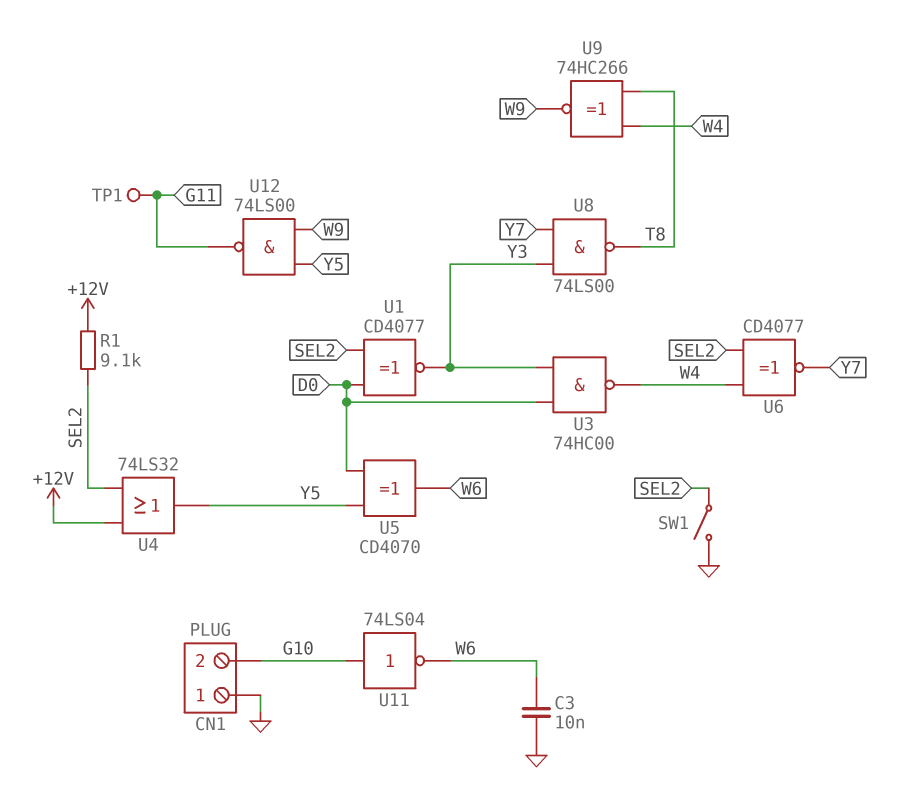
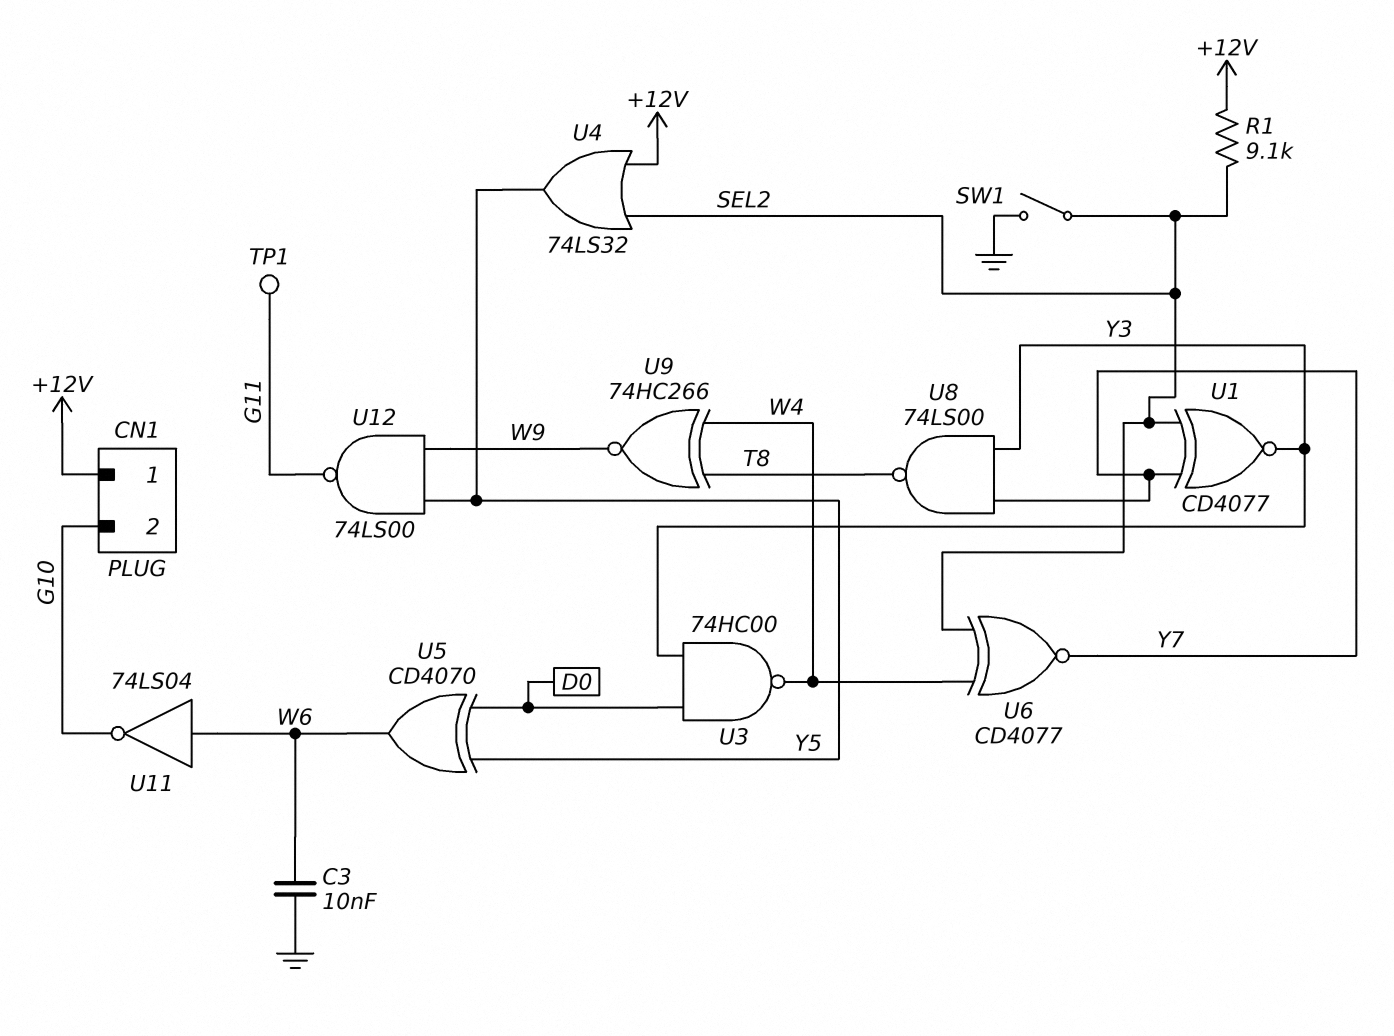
CN1 pin 1: GND -> +12V
U1: XNOR CD4077 (in D0, in SEL2, out Y3) -> XNOR CD4077 (in SEL2, in Y7, out Y3)
U11: NOT 74LS04 (in G10, out W6) -> NOT 74LS04 (in W6, out G10)

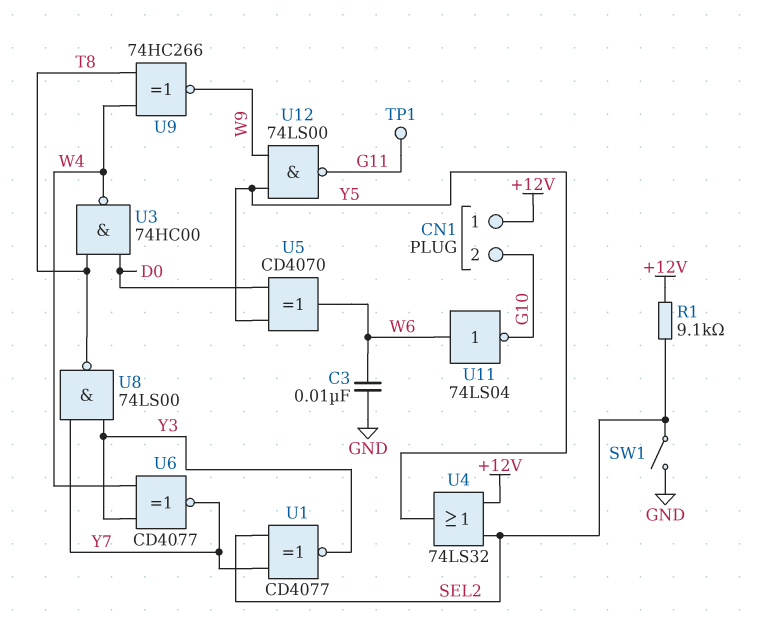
U3: NAND 74HC00 (in D0, in Y3, out W4) -> NAND 74HC00 (in D0, in T8, out W4)
U6: XNOR CD4077 (in SEL2, in W4, out Y7) -> XNOR CD4077 (in W4, in Y3, out Y7)

